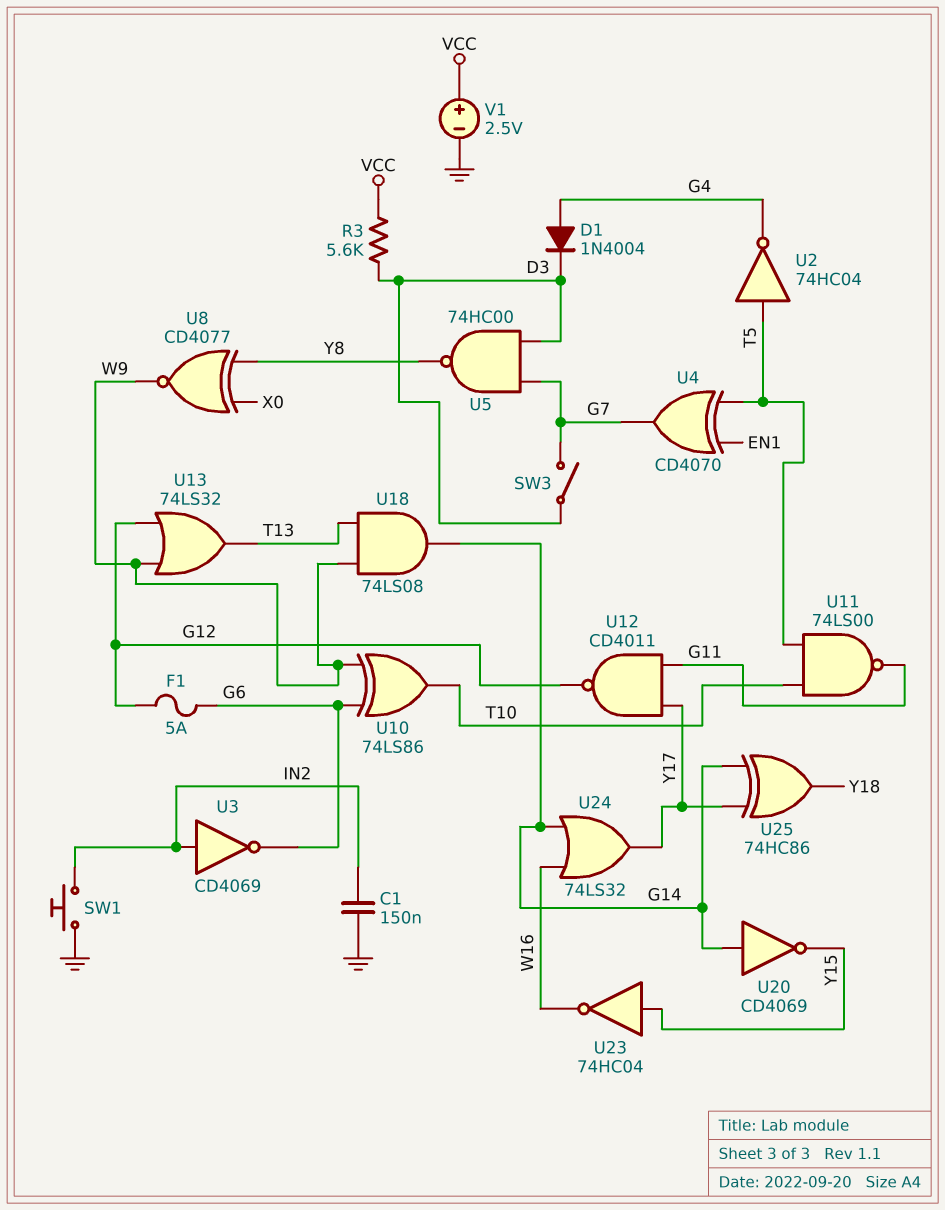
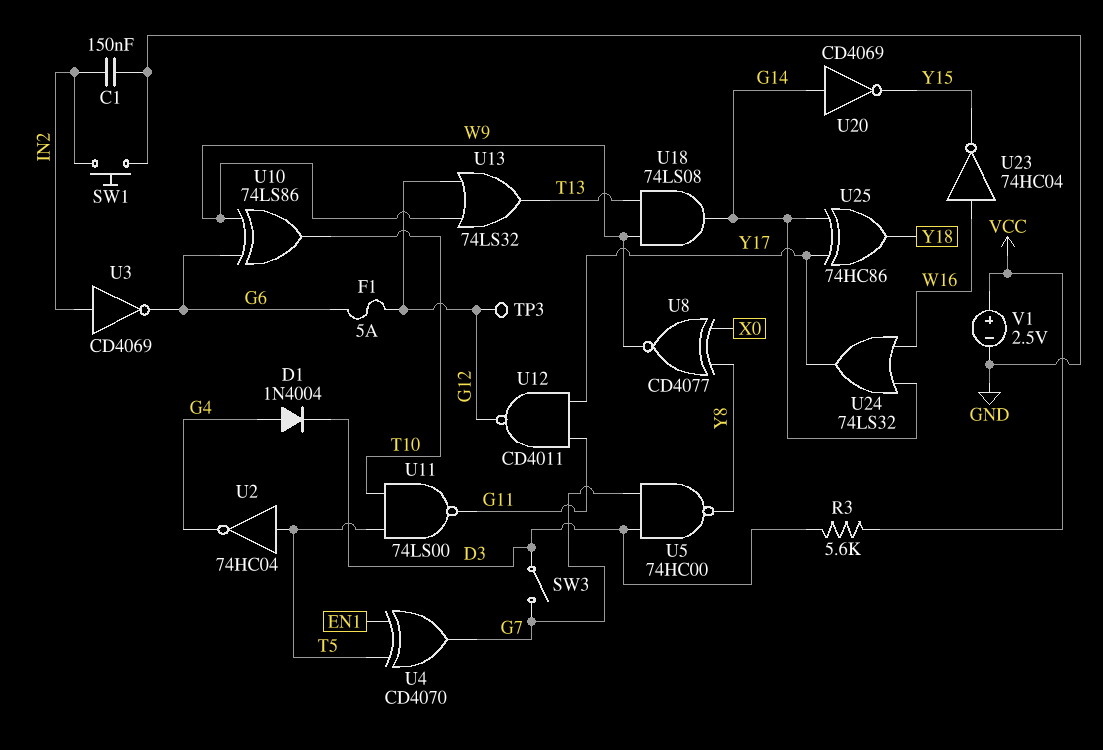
TP3: none -> test point (G12)
U23: NOT 74HC04 (in Y15, out W16) -> NOT 74HC04 (in W16, out Y15)

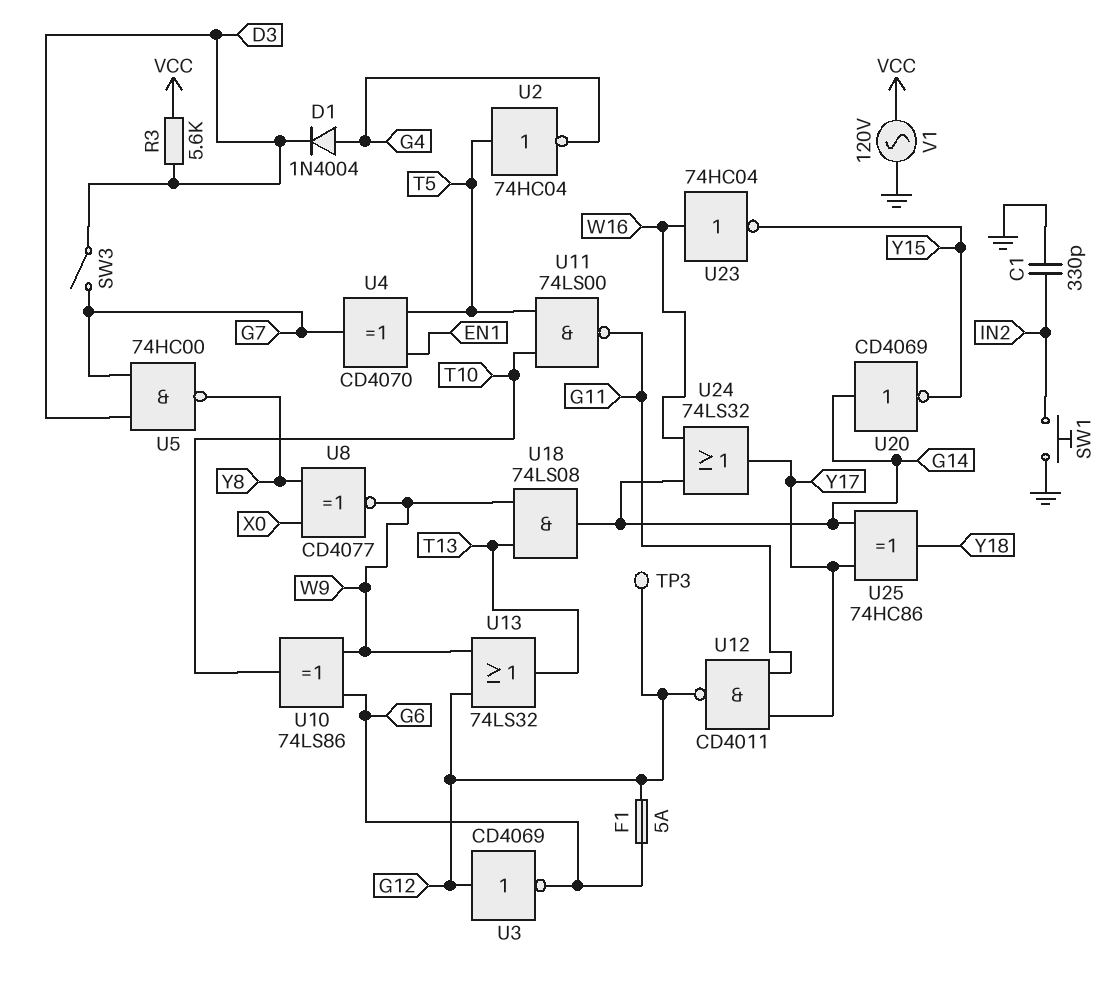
C1: 150nF (GND, IN2) -> 330pF (GND, IN2)
U3: NOT CD4069 (in IN2, out G6) -> NOT CD4069 (in G12, out G6)
V1: 2.5V (plus VCC, minus GND) -> AC 120V (GND, VCC)

